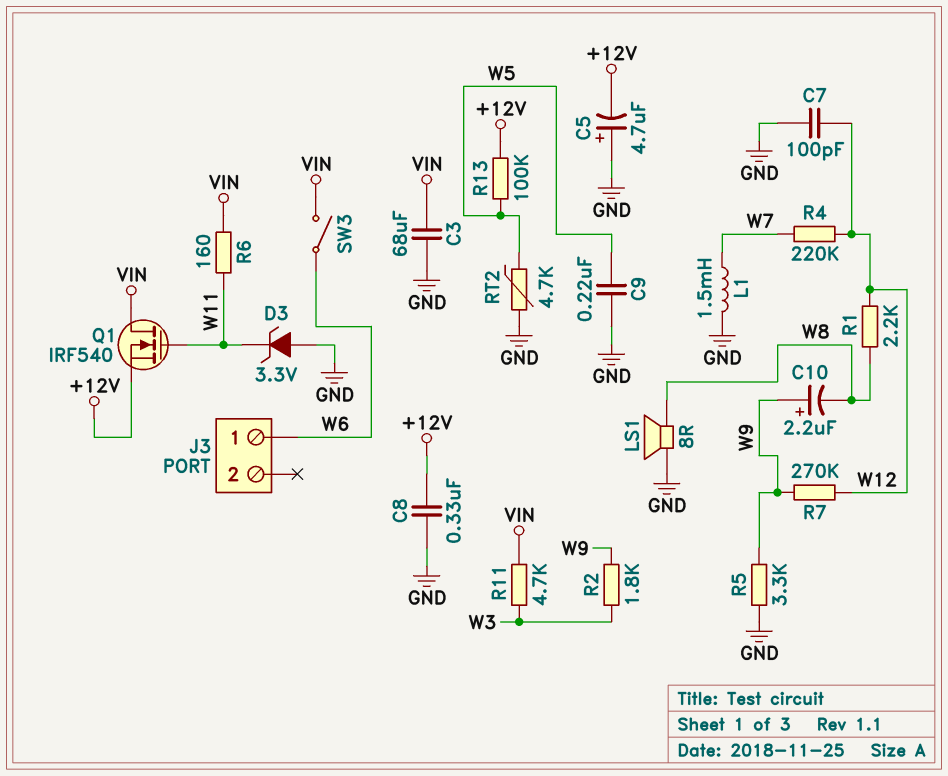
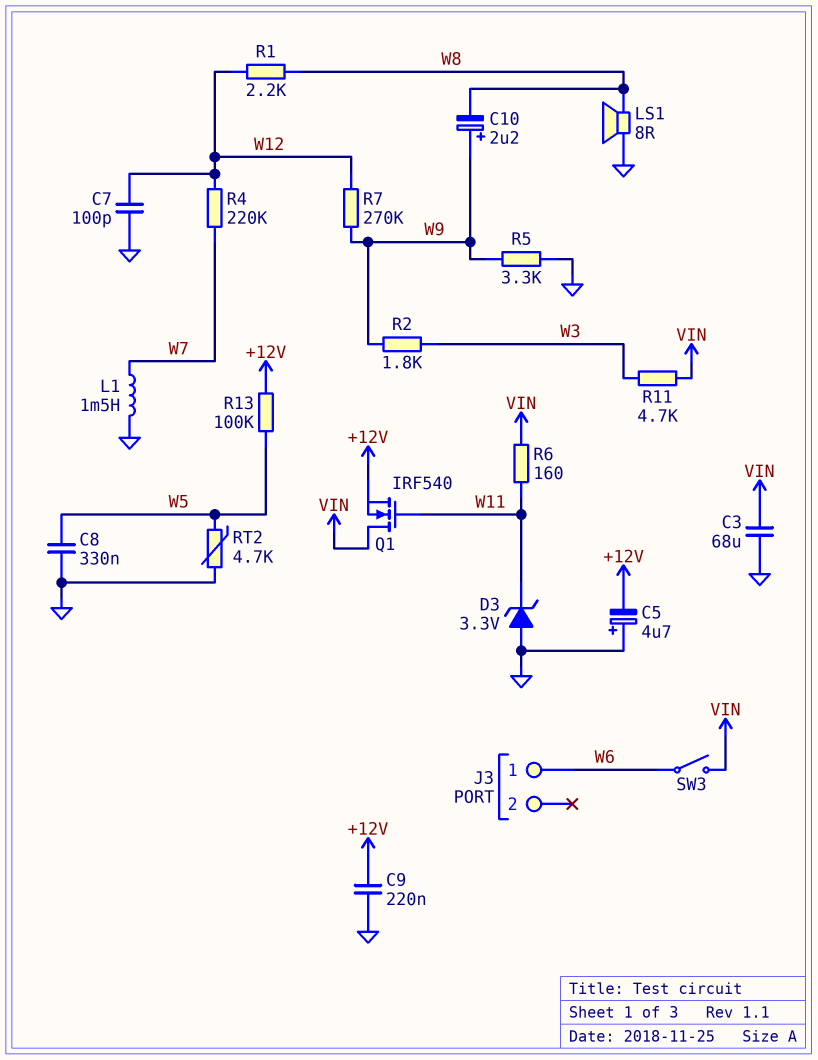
C8: 330nF (+12V, GND) -> 330nF (GND, W5)
C9: 220nF (GND, W5) -> 220nF (+12V, GND)

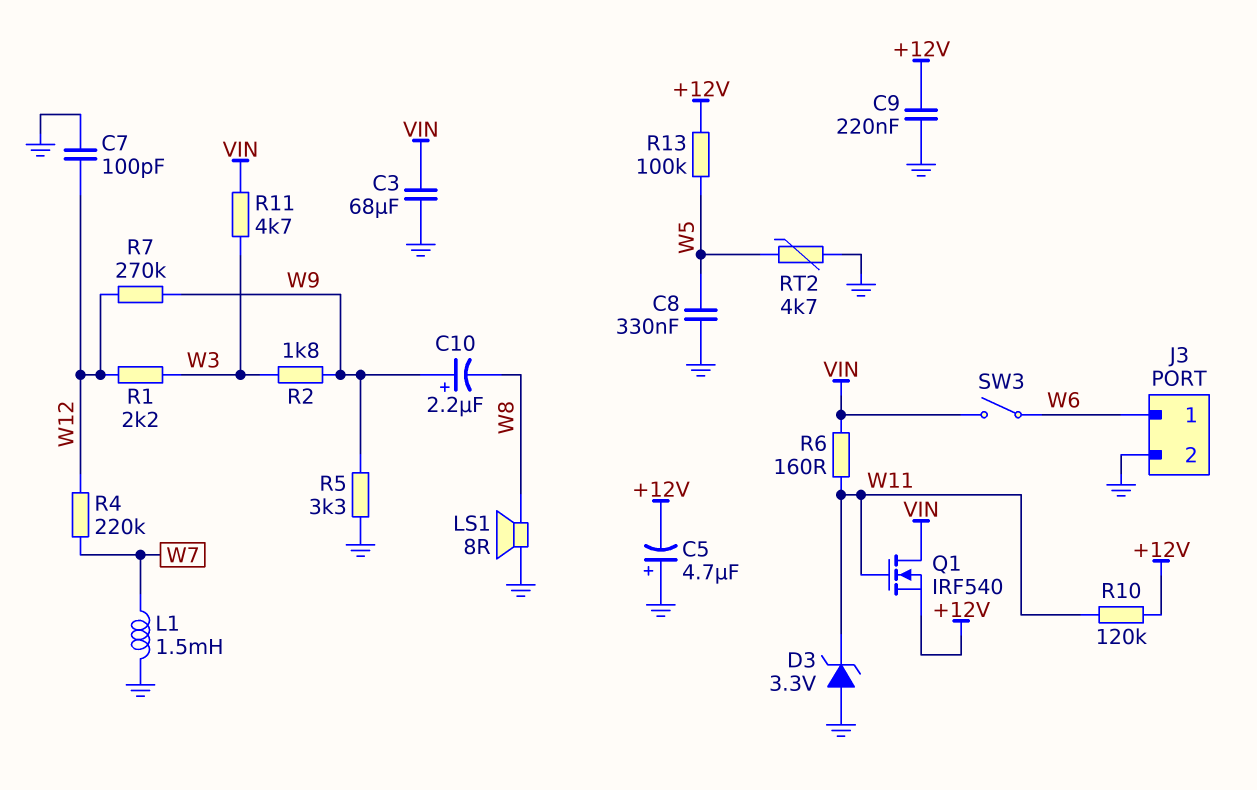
J3 pin 2: none -> GND
R1: 2.2k (W8, W12) -> 2.2k (W3, W12)
R10: none -> 120k (+12V, W11)

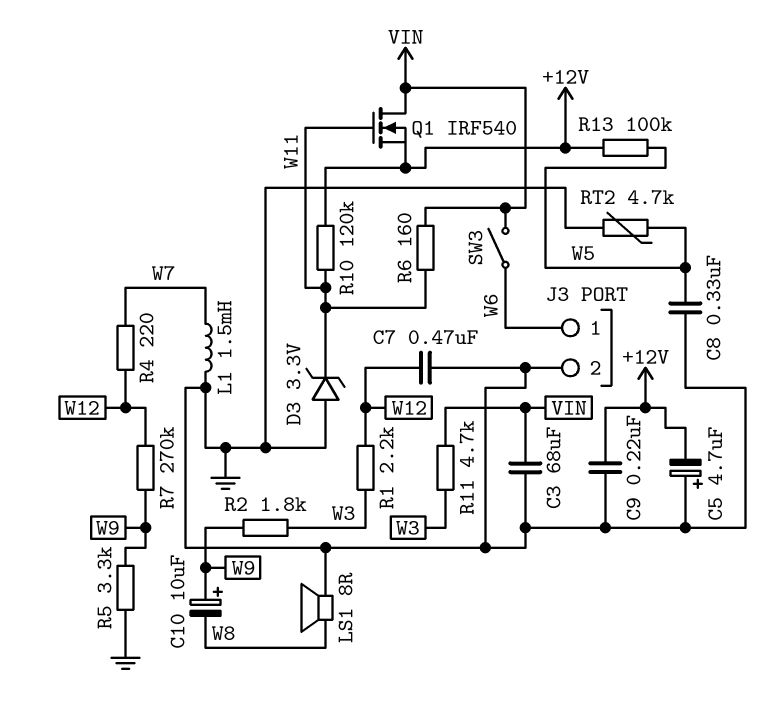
C7: 100pF (GND, W12) -> 470nF (GND, W12)
C10: 2.2uF (plus W9, minus W8) -> 10uF (plus W9, minus W8)
R4: 220k (W7, W12) -> 220 (W7, W12)

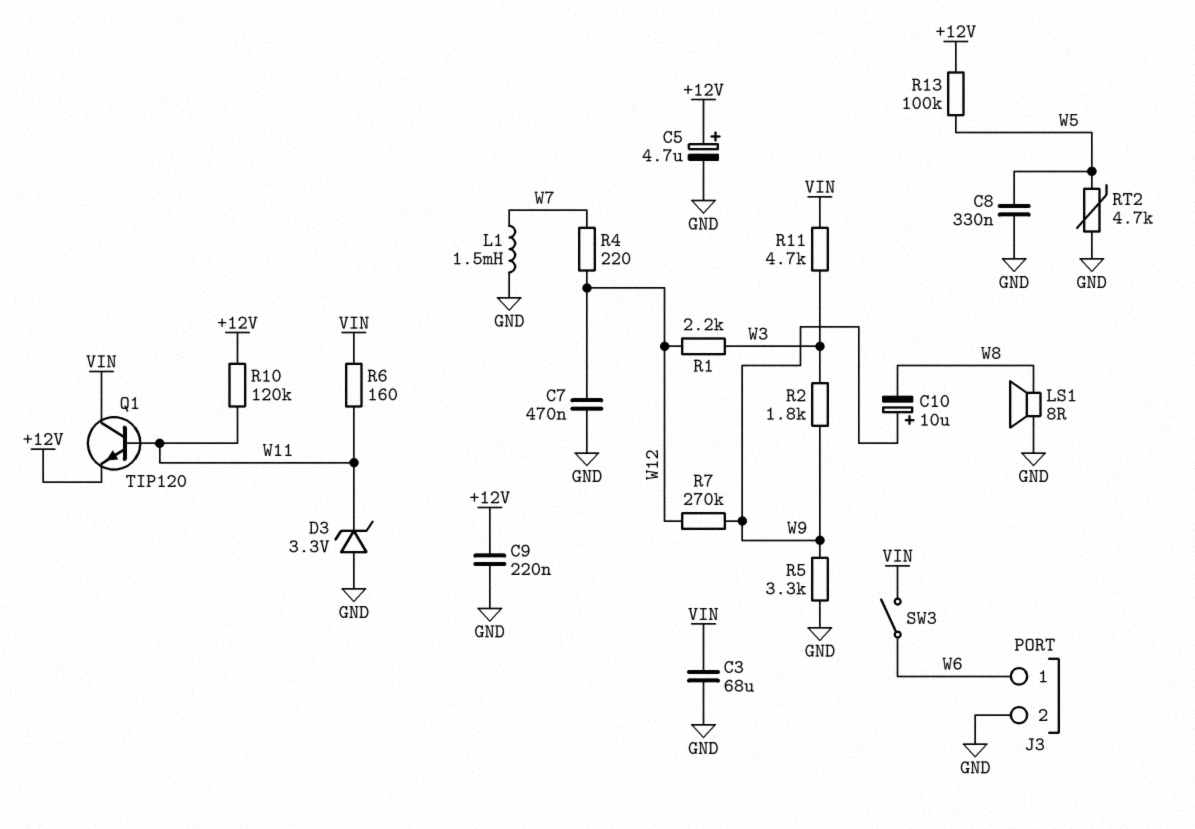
C5: 4.7uF (plus GND, minus +12V) -> 4.7uF (plus +12V, minus GND)
Q1: NMOS IRF540 (G W11, D VIN, S +12V) -> NPN TIP120 (B W11, C VIN, E +12V)

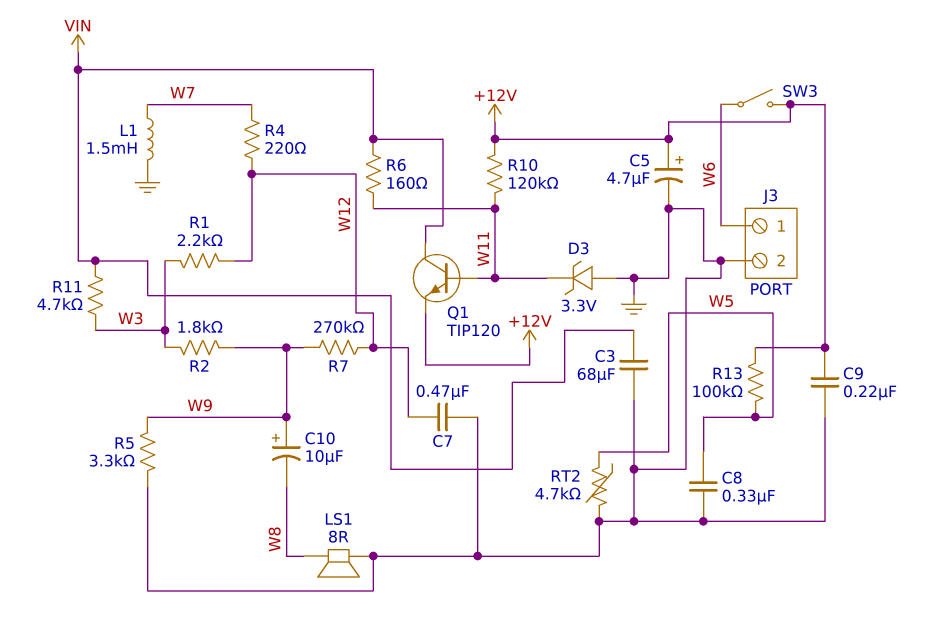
SW3: switch (VIN, W6) -> switch (+12V, W6)

